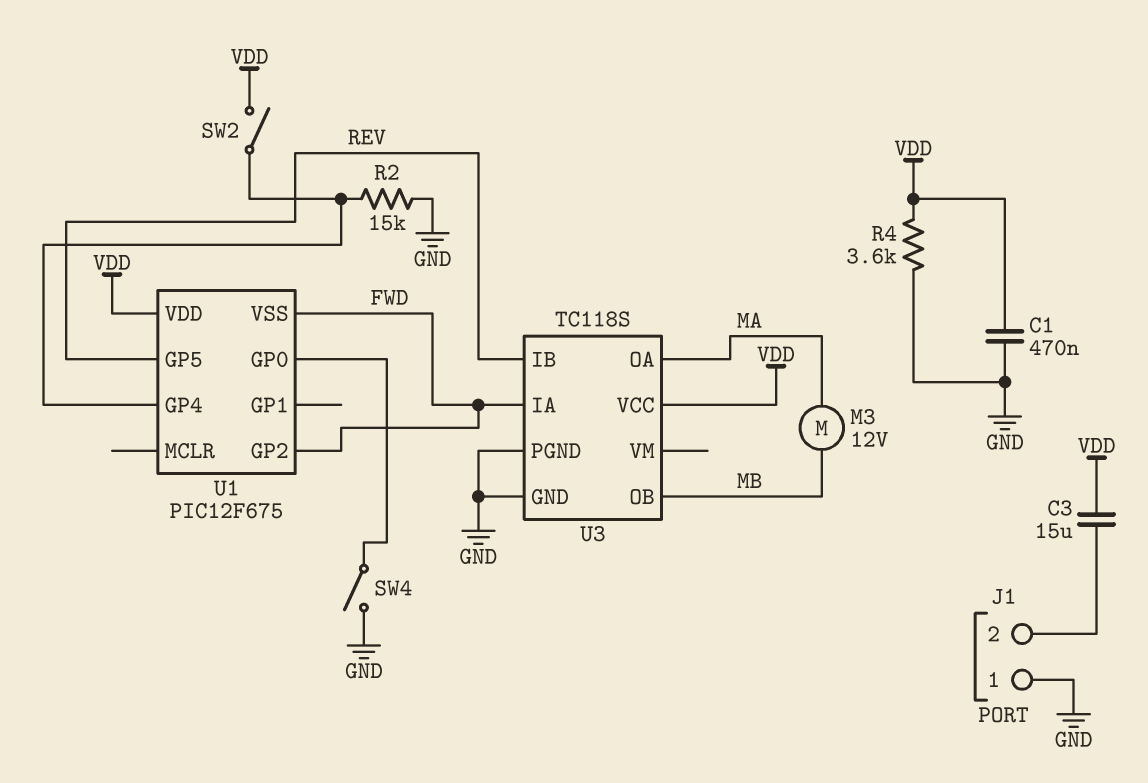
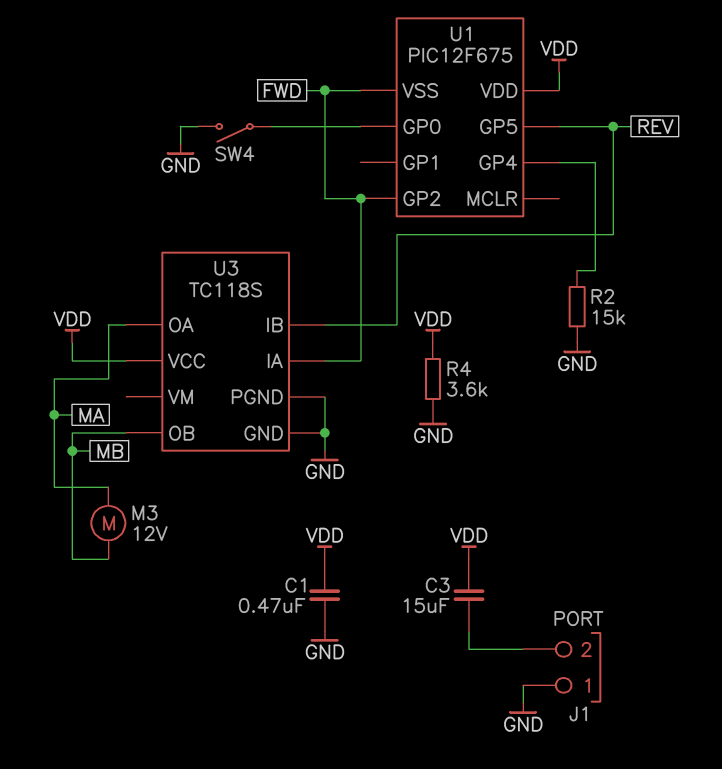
SW2: switch (U1/GP4, VDD) -> none

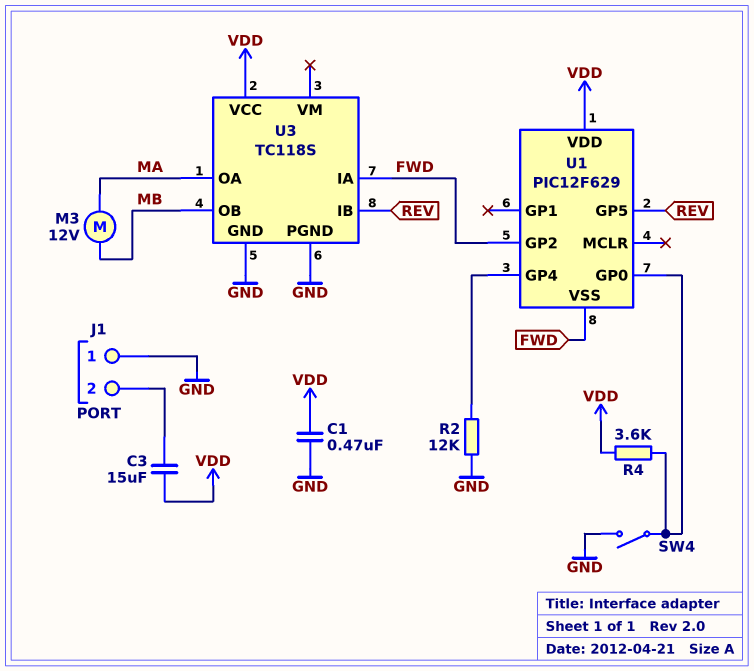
R2: 15k (GND, U1/GP4) -> 12k (GND, U1/GP4)
R4: 3.6k (GND, VDD) -> 3.6k (U1/GP0, VDD)
U1: PIC12F675 -> PIC12F629

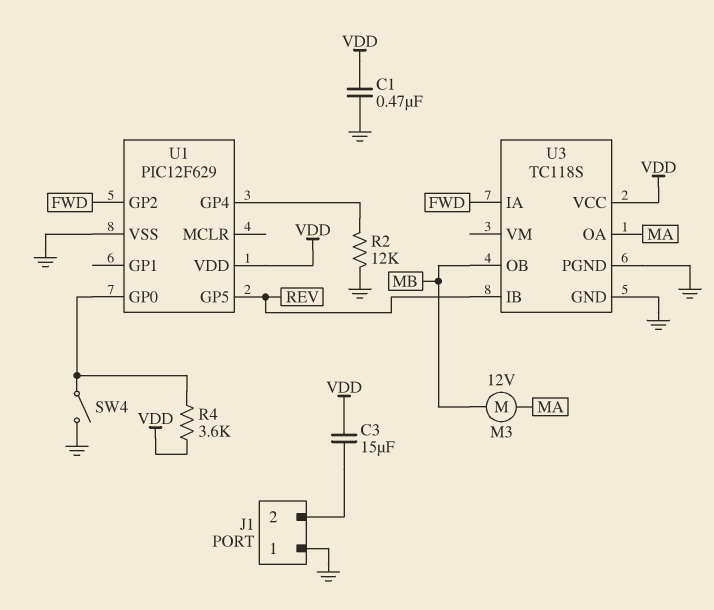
U1 pin VSS: FWD -> GND

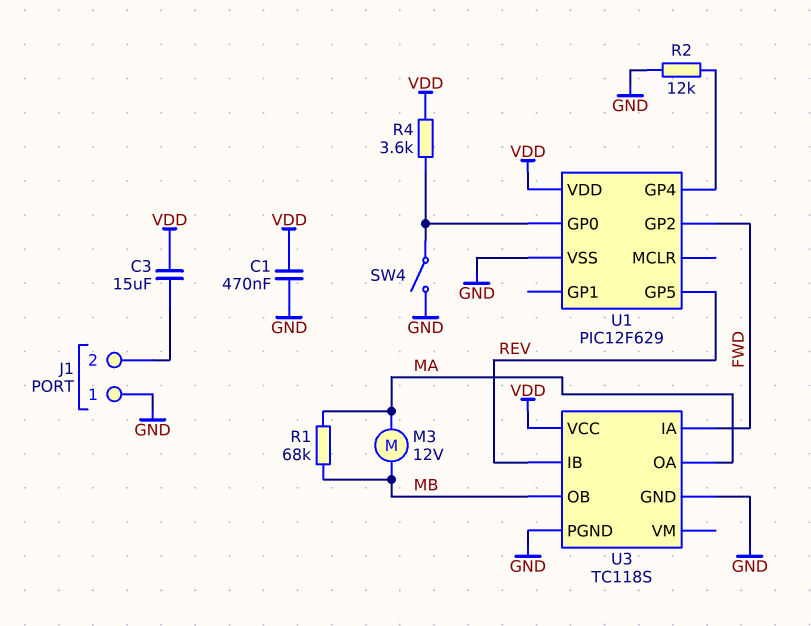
R1: none -> 68k (MA, MB)

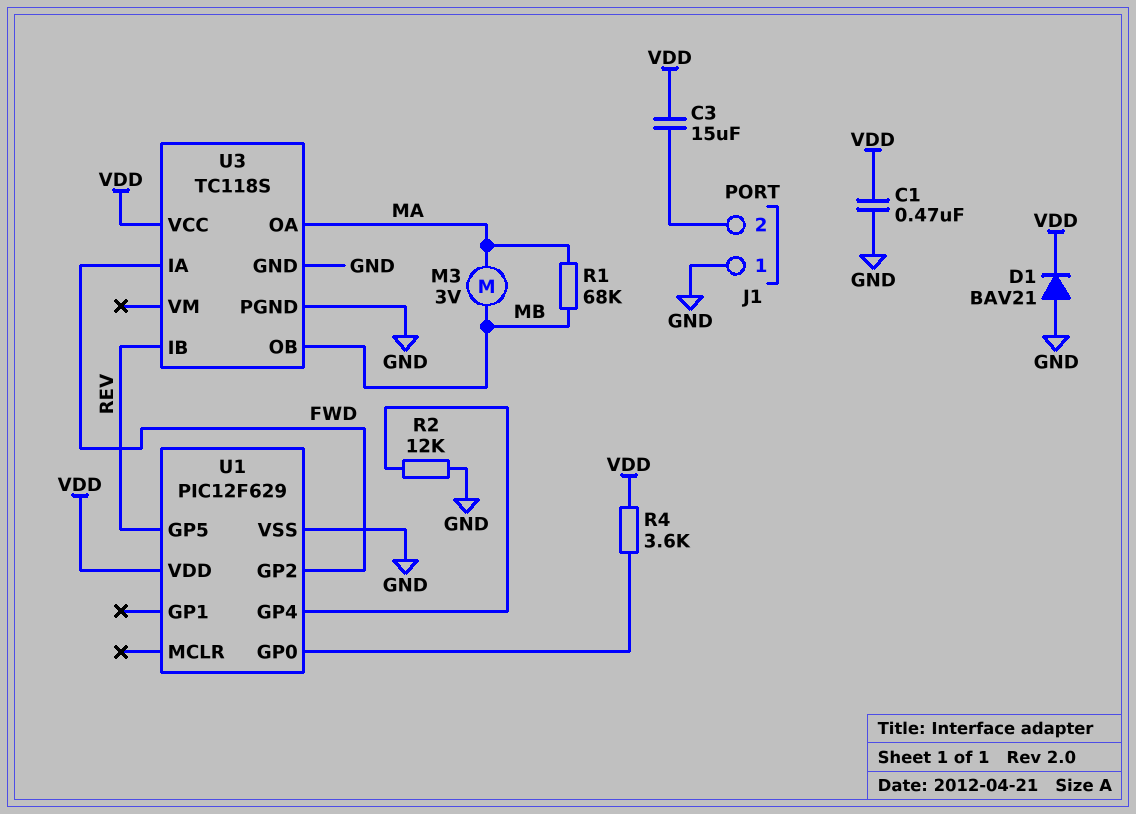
D1: none -> diode BAV21 (A GND, K VDD)
M3: motor 12V (MA, MB) -> motor 3V (MA, MB)
SW4: switch (GND, U1/GP0) -> none

